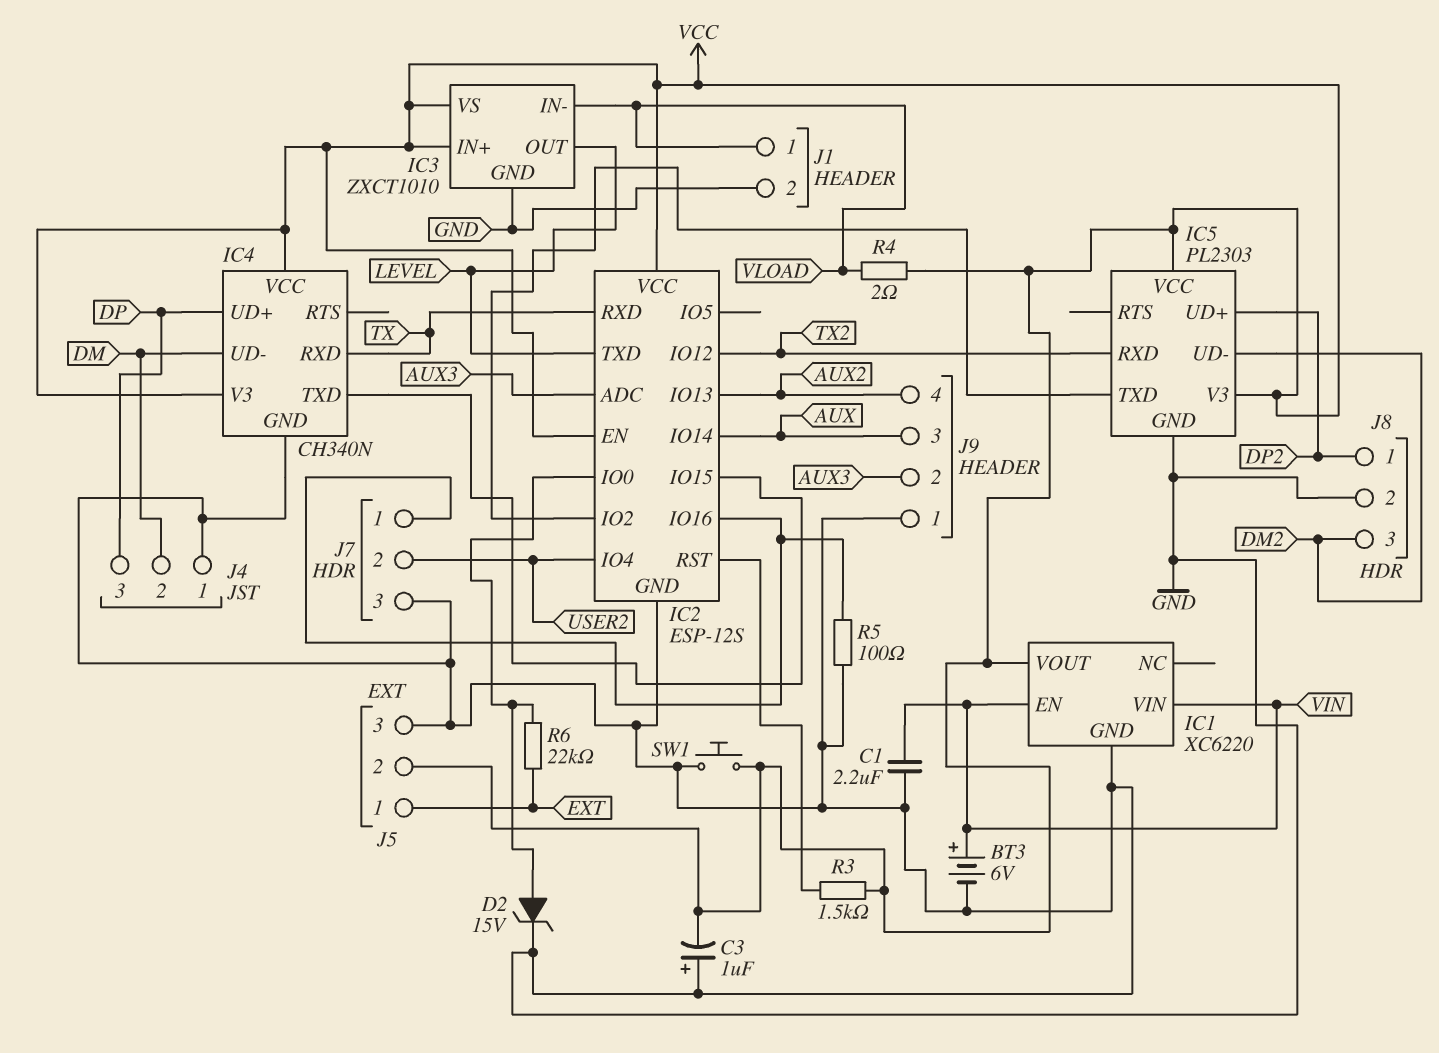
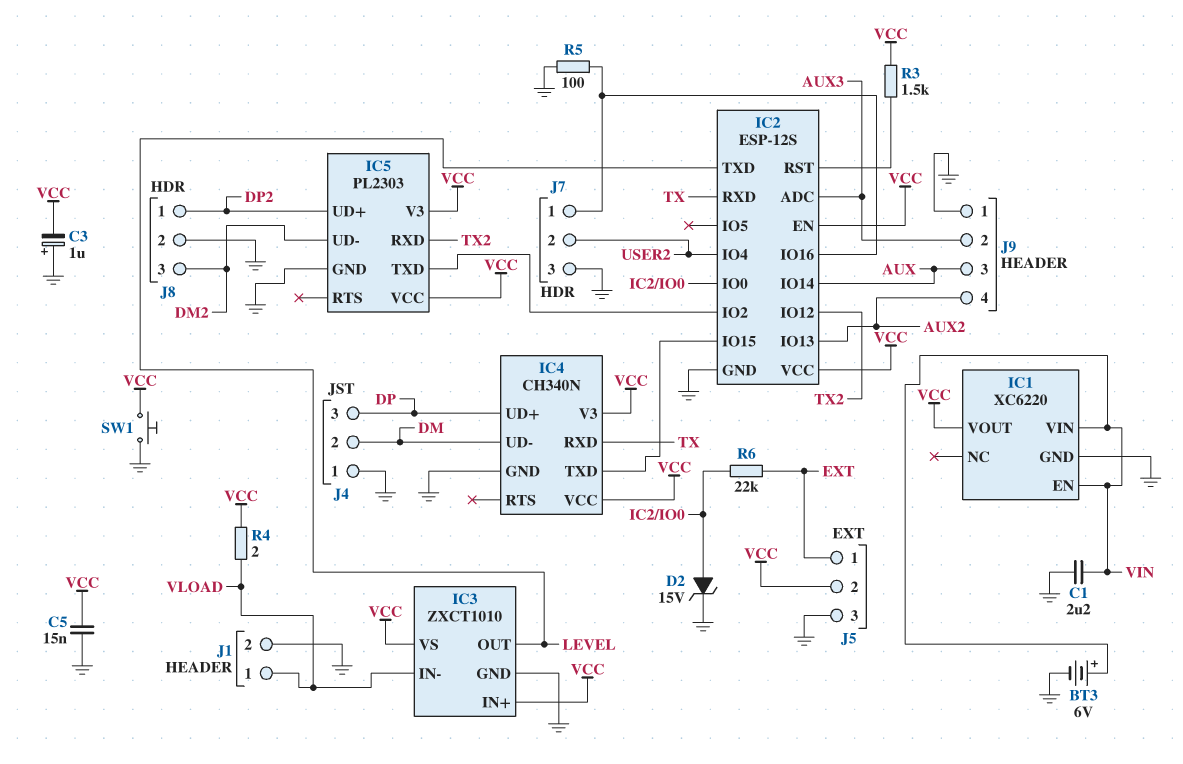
C5: none -> 15nF (GND, VCC)

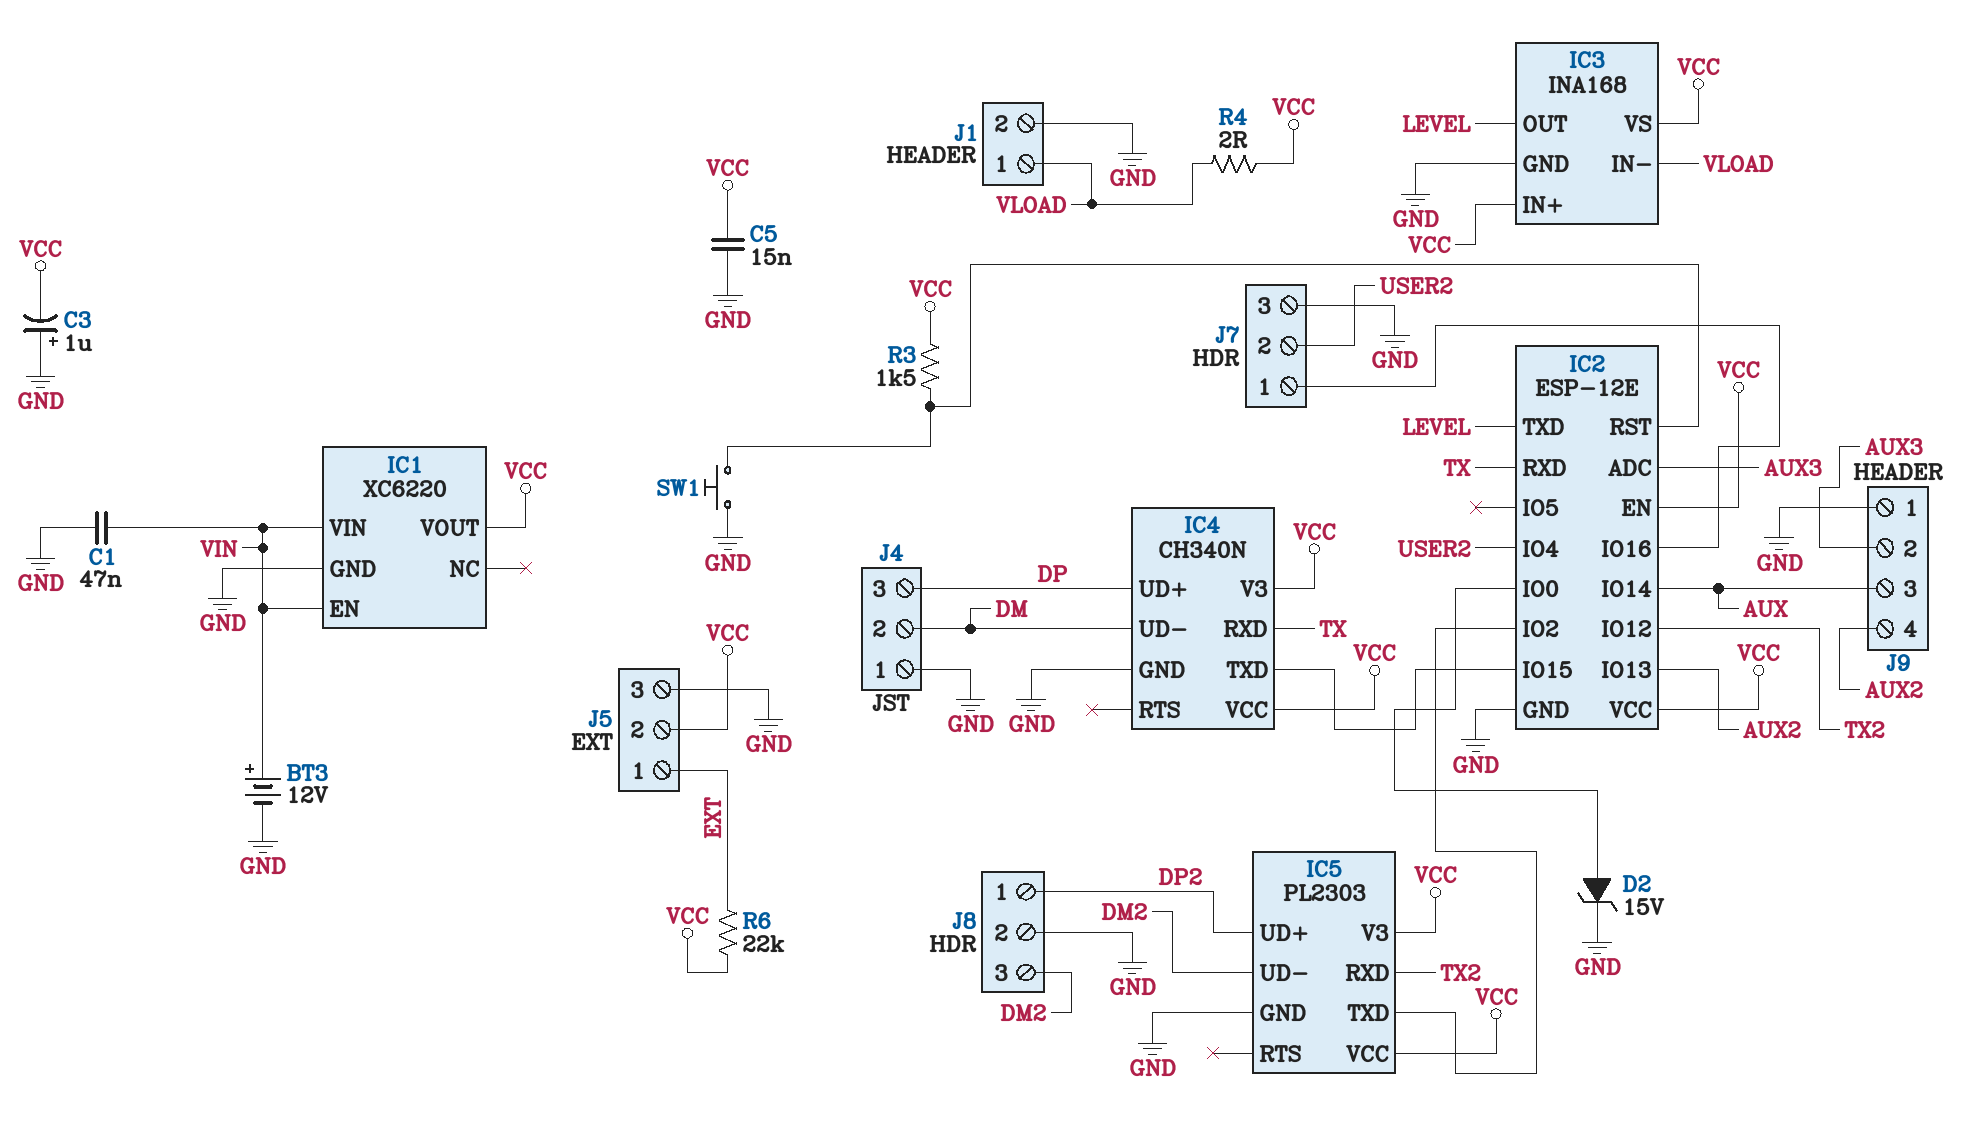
BT3: 6V (plus VIN, minus GND) -> 12V (plus VIN, minus GND)
C1: 2.2uF (GND, VIN) -> 47nF (GND, VIN)
IC2: ESP-12S -> ESP-12E
IC3: ZXCT1010 -> INA168
R5: 100 (GND, IC2/IO16) -> none
R6: 22k (EXT, IC2/IO0) -> 22k (EXT, VCC)
SW1: button (GND, VCC) -> button (GND, IC2/RST)

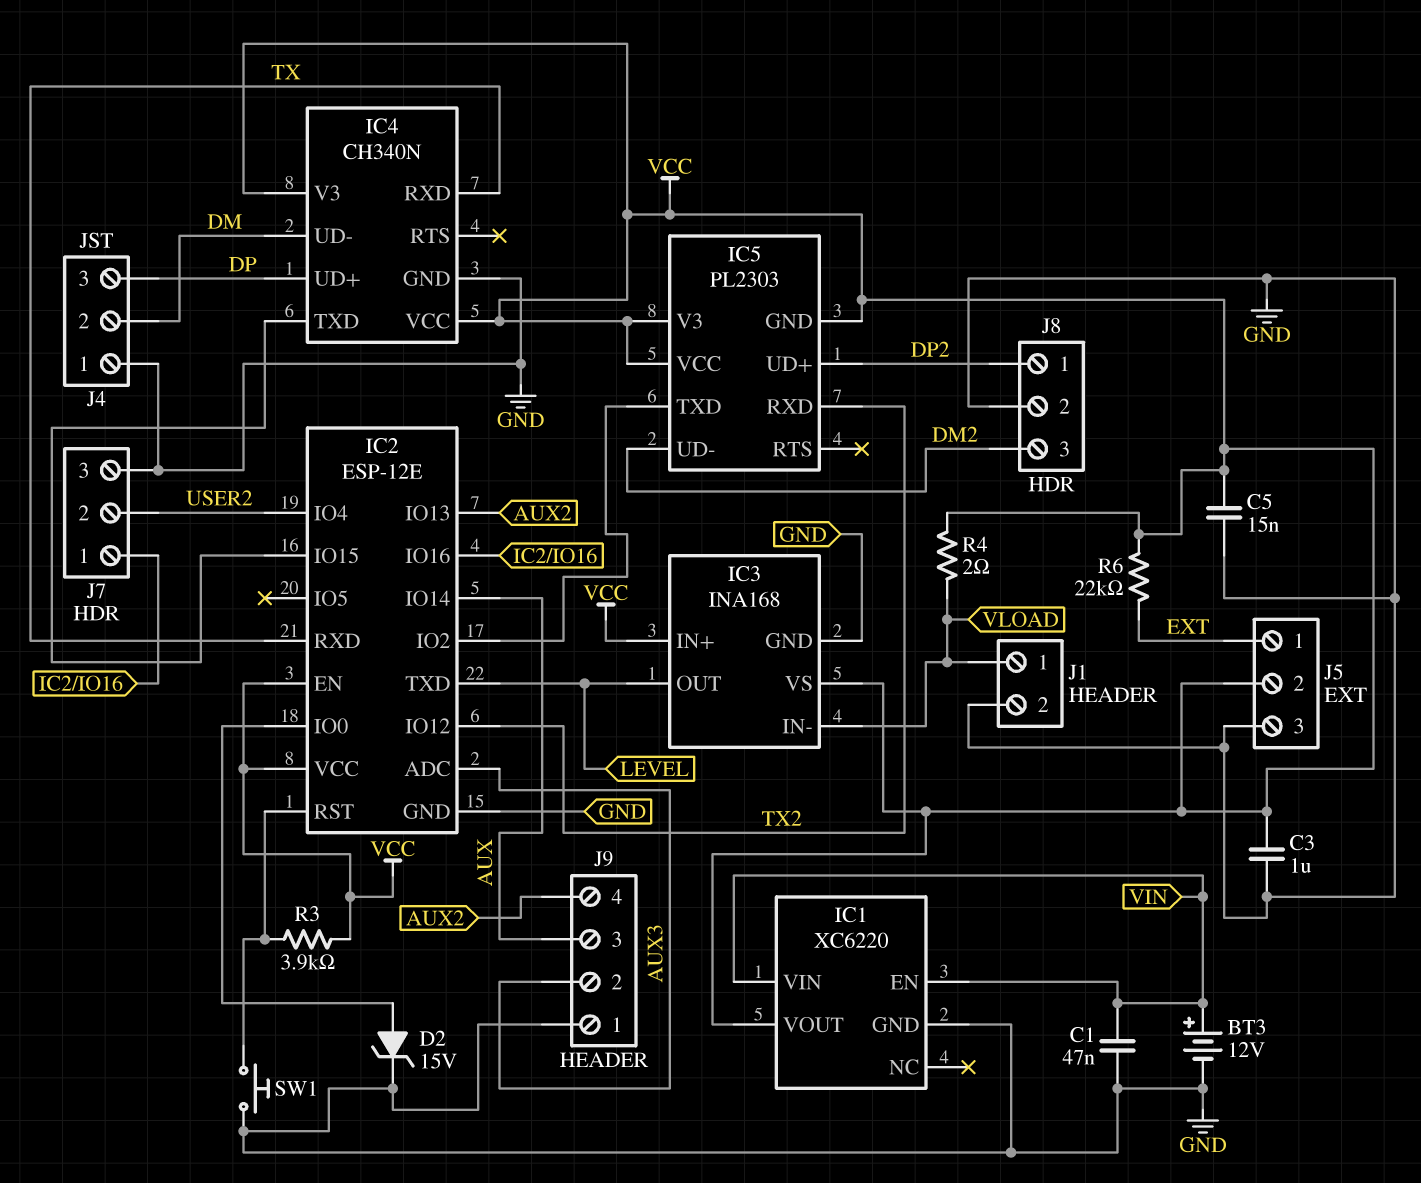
C3: 1uF (plus GND, minus VCC) -> 1uF (GND, VCC)
IC5 pin GND: GND -> VCC
R3: 1.5k (IC2/RST, VCC) -> 3.9k (IC2/RST, VCC)

